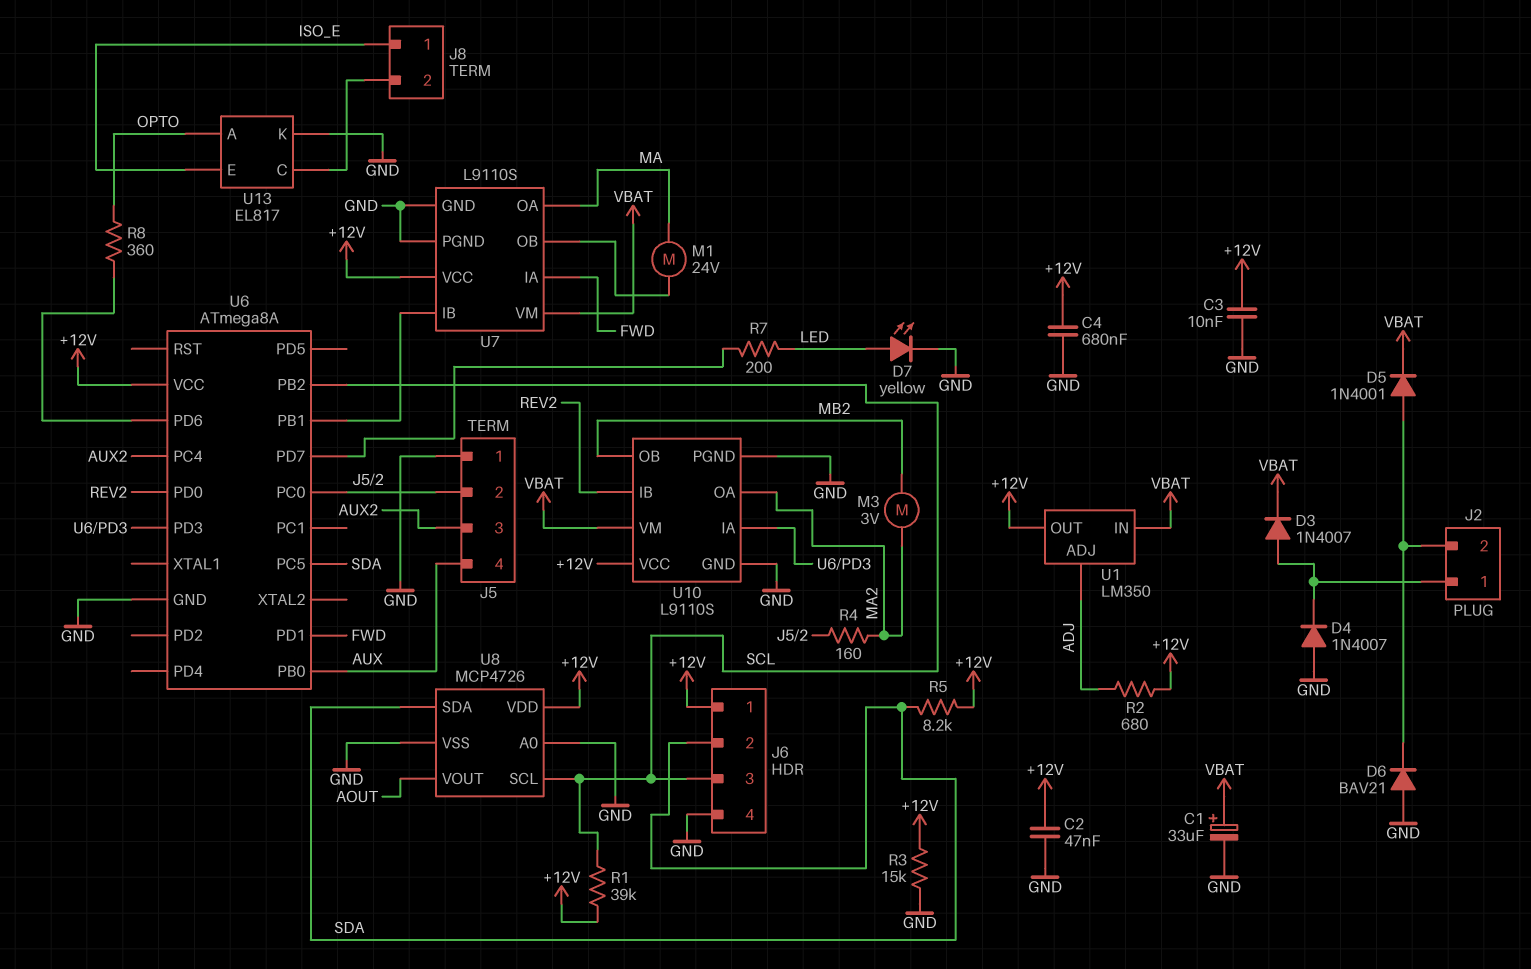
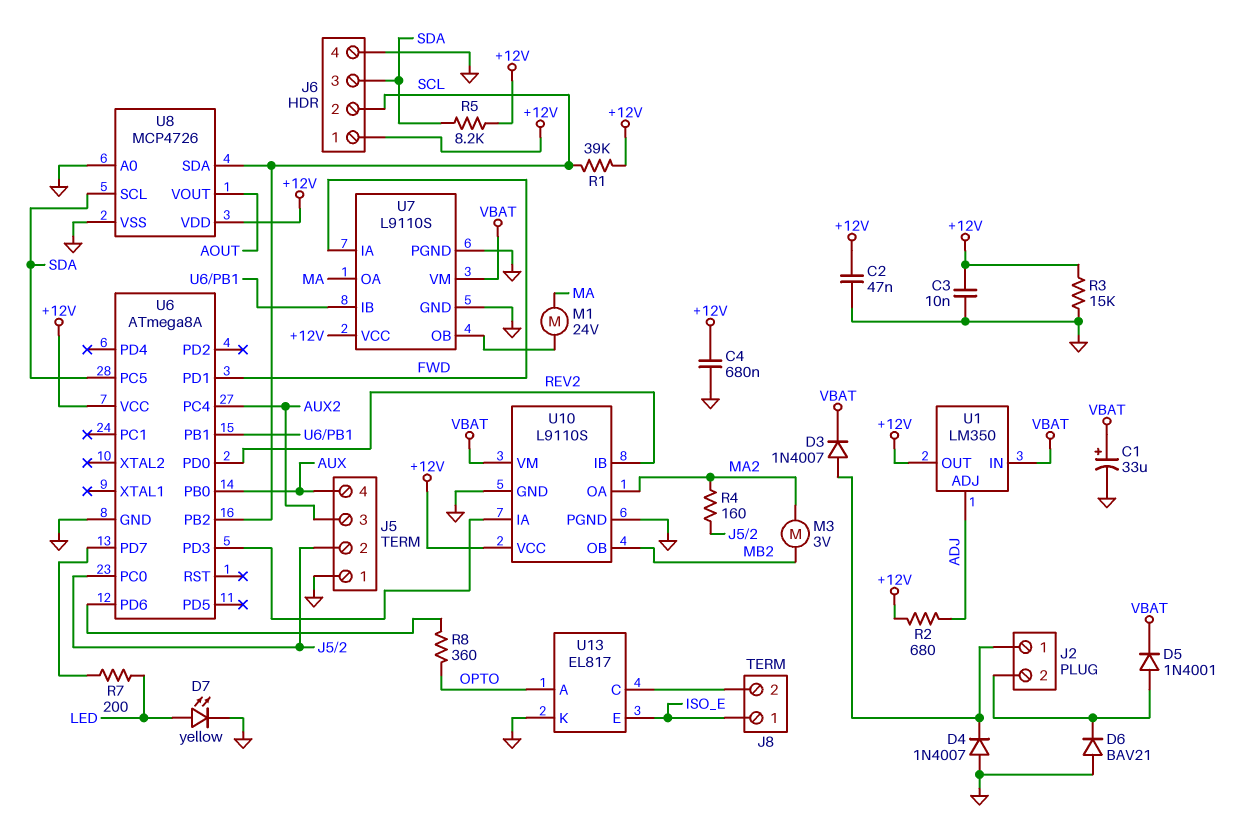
J6 pin 2: SDA -> SCL
J6 pin 3: SCL -> SDA
U8 pin SCL: SCL -> SDA
U8 pin SDA: SDA -> SCL

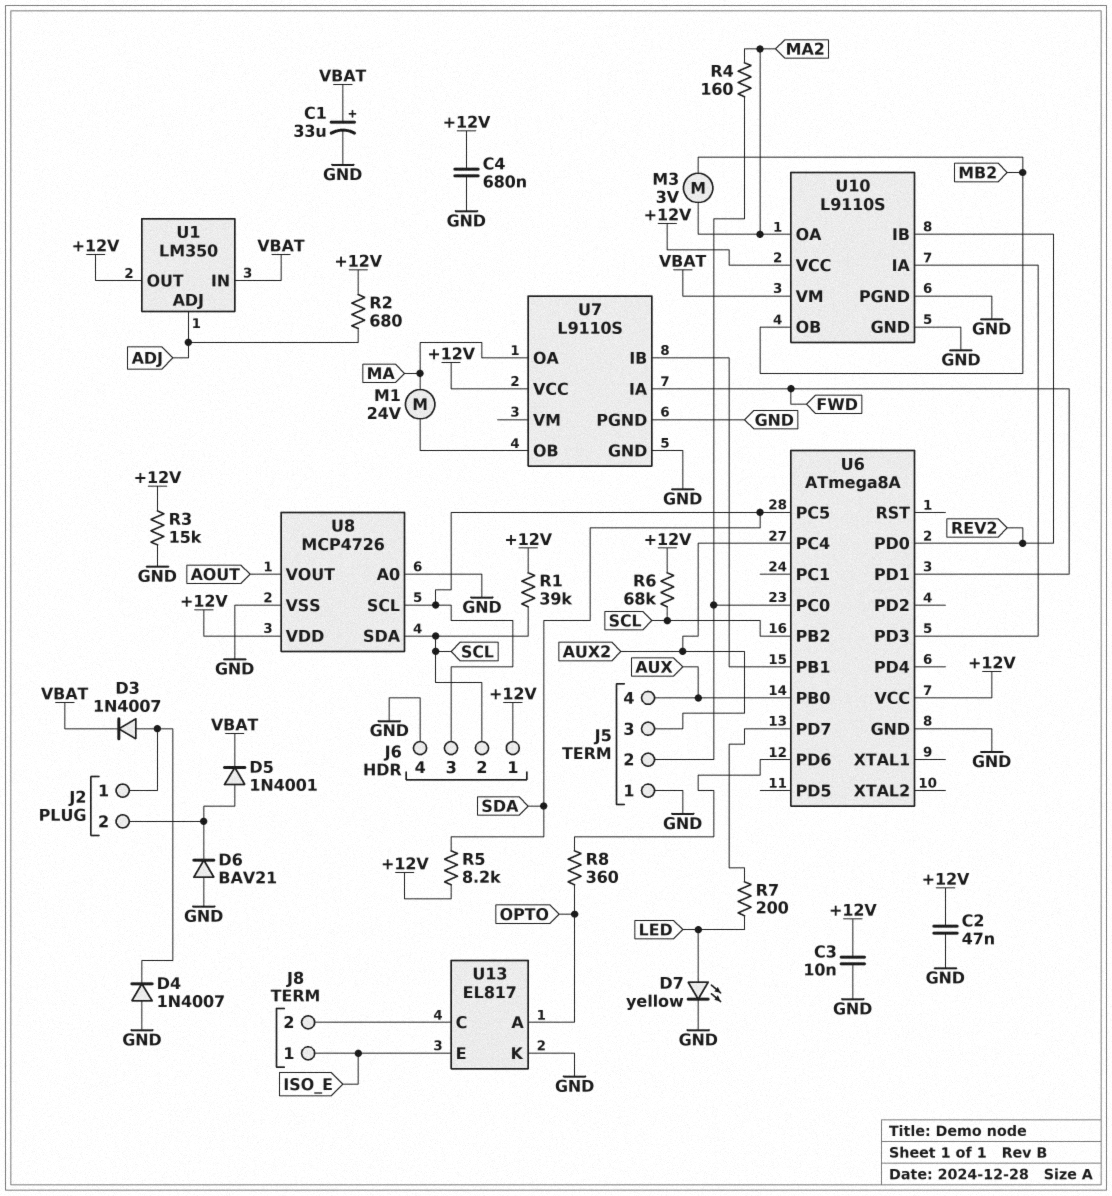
R6: none -> 68k (+12V, SCL)
U7 pin VM: VBAT -> none

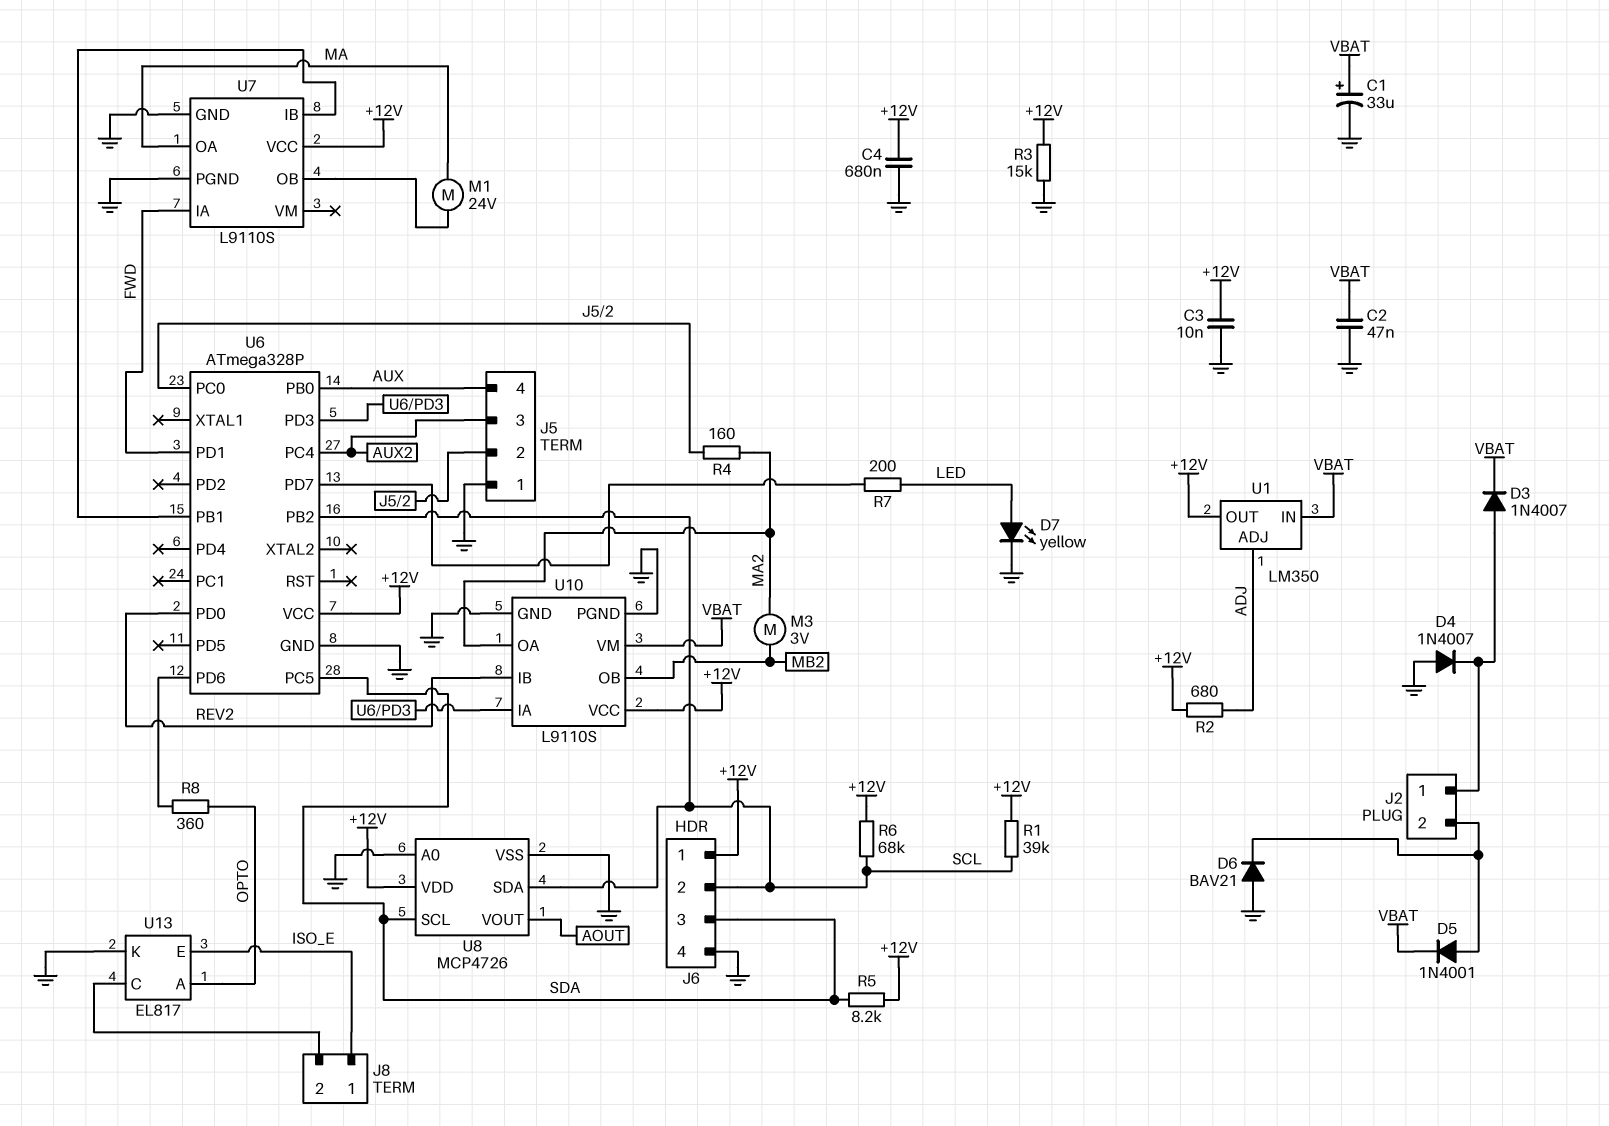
C2: 47nF (+12V, GND) -> 47nF (GND, VBAT)
U6: ATmega8A -> ATmega328P

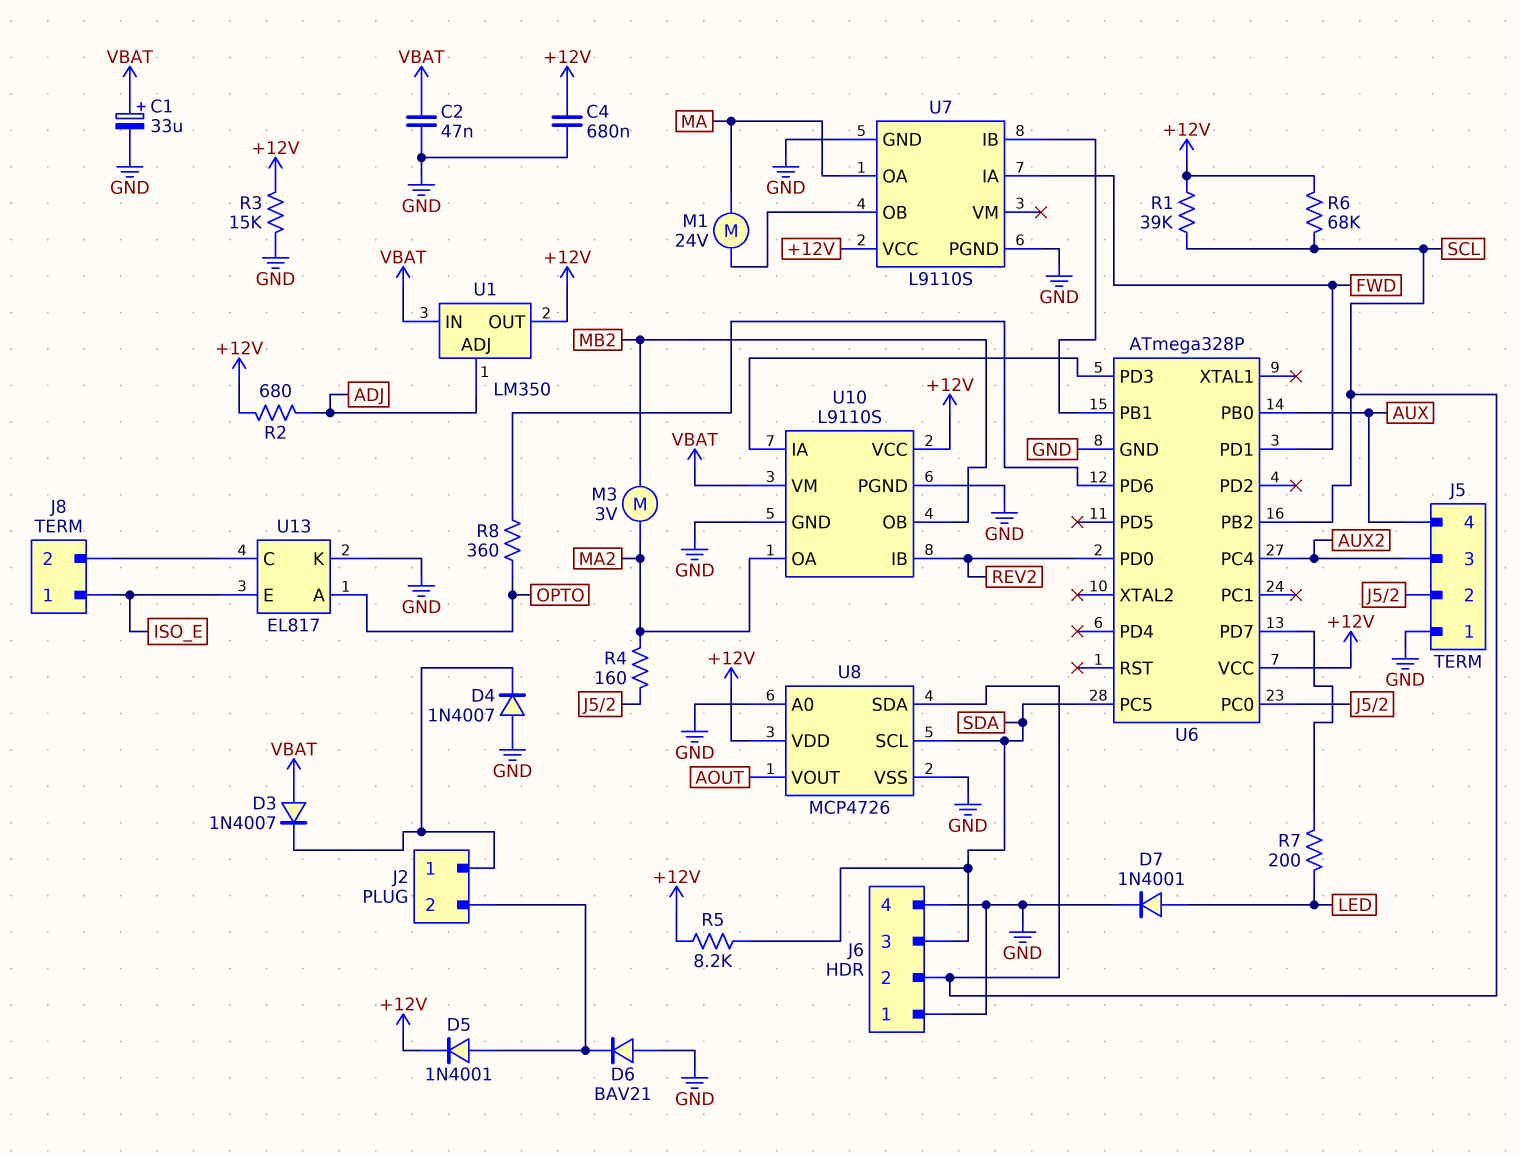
C3: 10nF (+12V, GND) -> none
D3: diode 1N4007 (A J2/1, K VBAT) -> diode 1N4007 (A VBAT, K J2/1)
D5: diode 1N4001 (A J2/2, K VBAT) -> diode 1N4001 (A J2/2, K +12V)
D7: LED yellow (A LED, K GND) -> diode 1N4001 (A LED, K GND)
J6 pin 1: +12V -> GND

